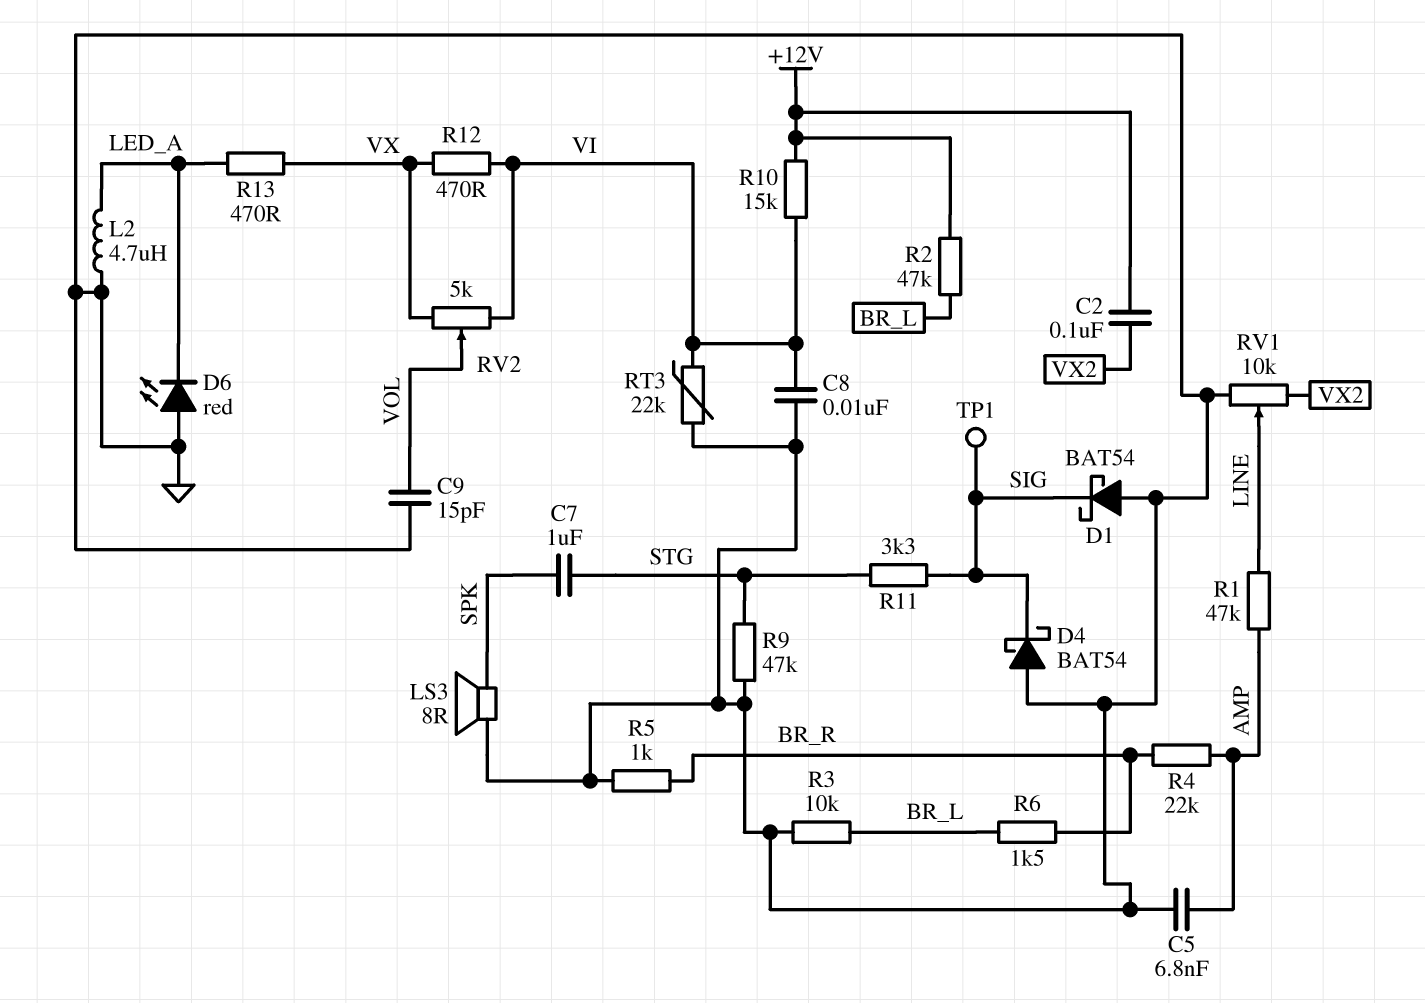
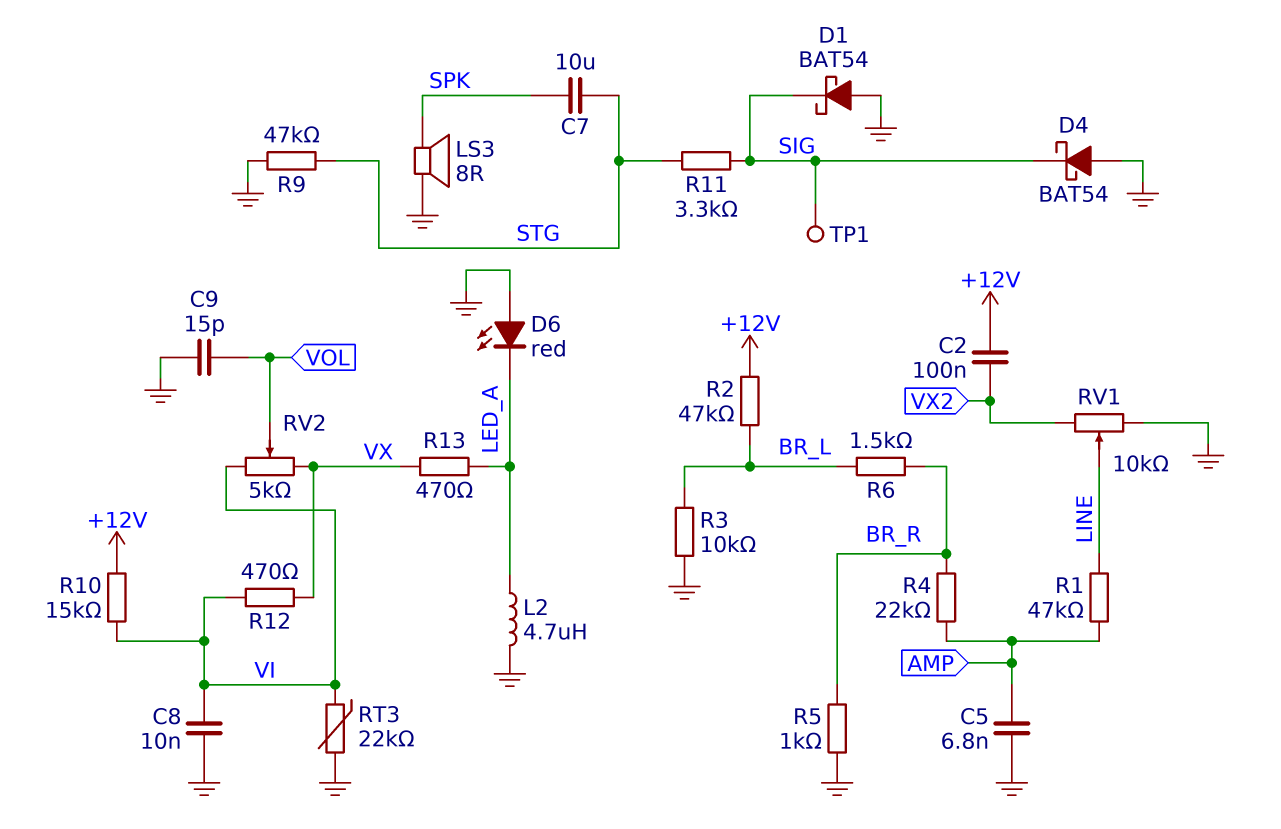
C7: 1uF (SPK, STG) -> 10uF (SPK, STG)

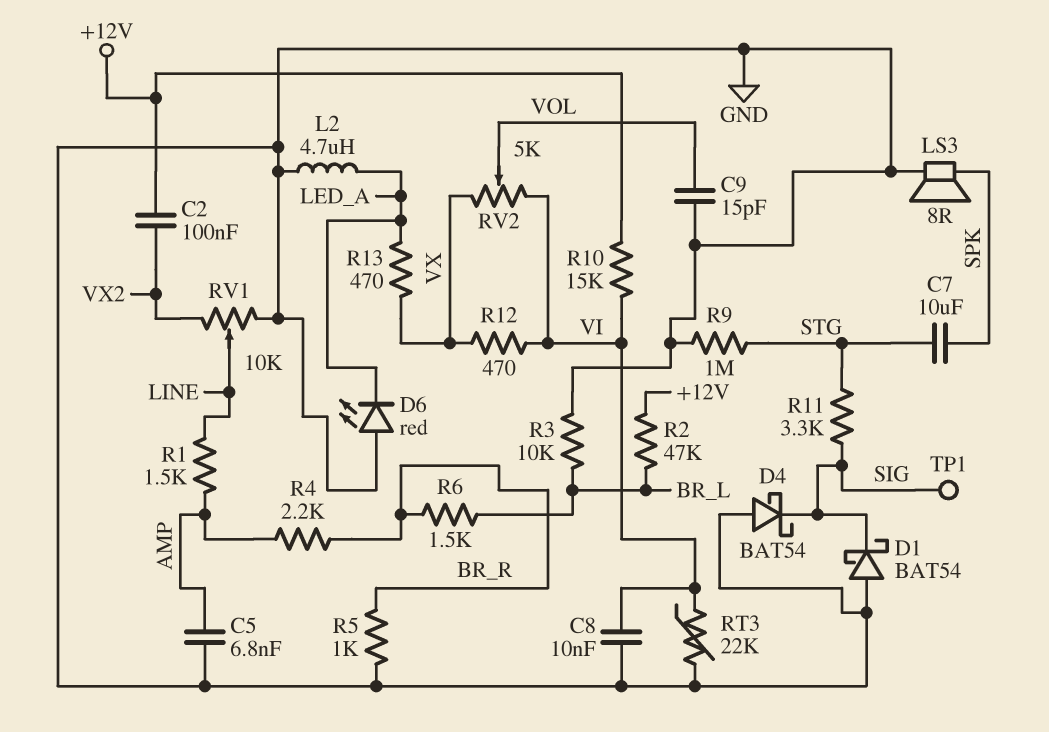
R1: 47k (AMP, LINE) -> 1.5k (AMP, LINE)
R4: 22k (AMP, BR_R) -> 2.2k (AMP, BR_R)
R9: 47k (GND, STG) -> 1M (GND, STG)

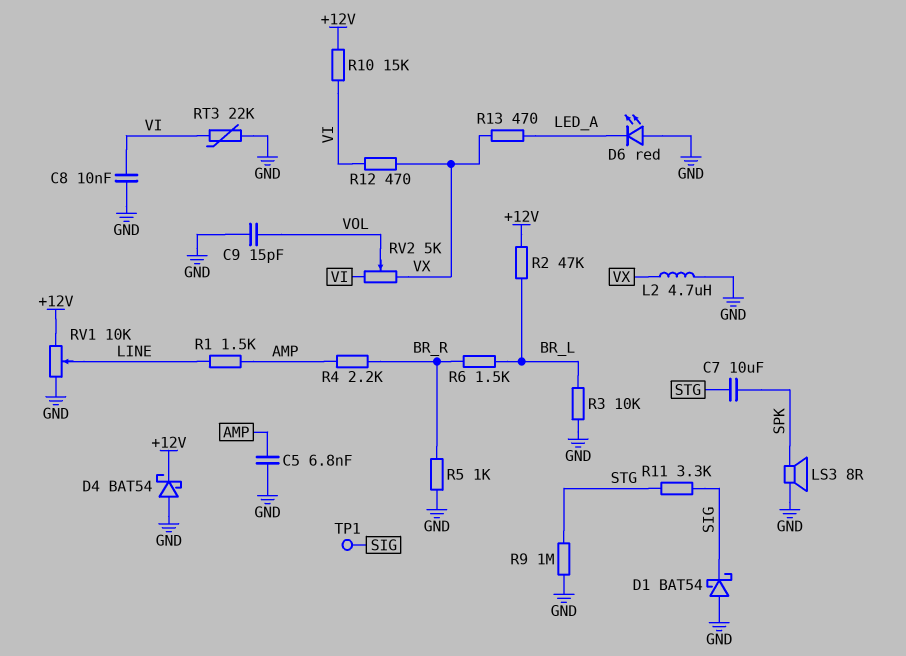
C2: 100nF (+12V, VX2) -> none
D4: schottky BAT54 (A GND, K SIG) -> schottky BAT54 (A GND, K +12V)
L2: 4.7uH (GND, LED_A) -> 4.7uH (GND, VX)
RV1: 10k (GND, VX2, wiper LINE) -> 10k (+12V, GND, wiper LINE)

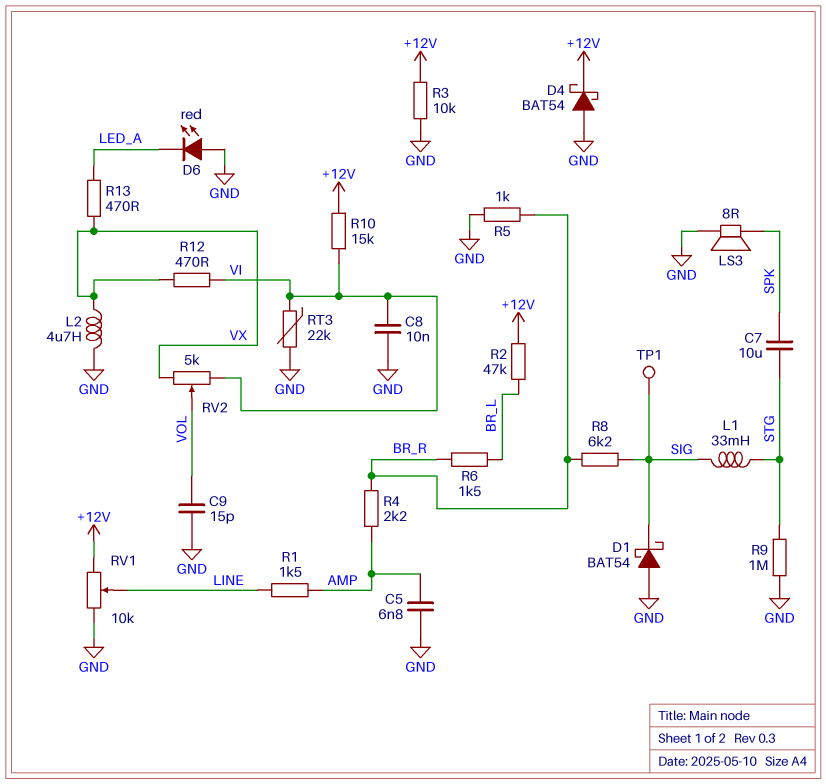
L1: none -> 33mH (SIG, STG)
R3: 10k (BR_L, GND) -> 10k (+12V, GND)
R8: none -> 6.2k (BR_R, SIG)
R11: 3.3k (SIG, STG) -> none

